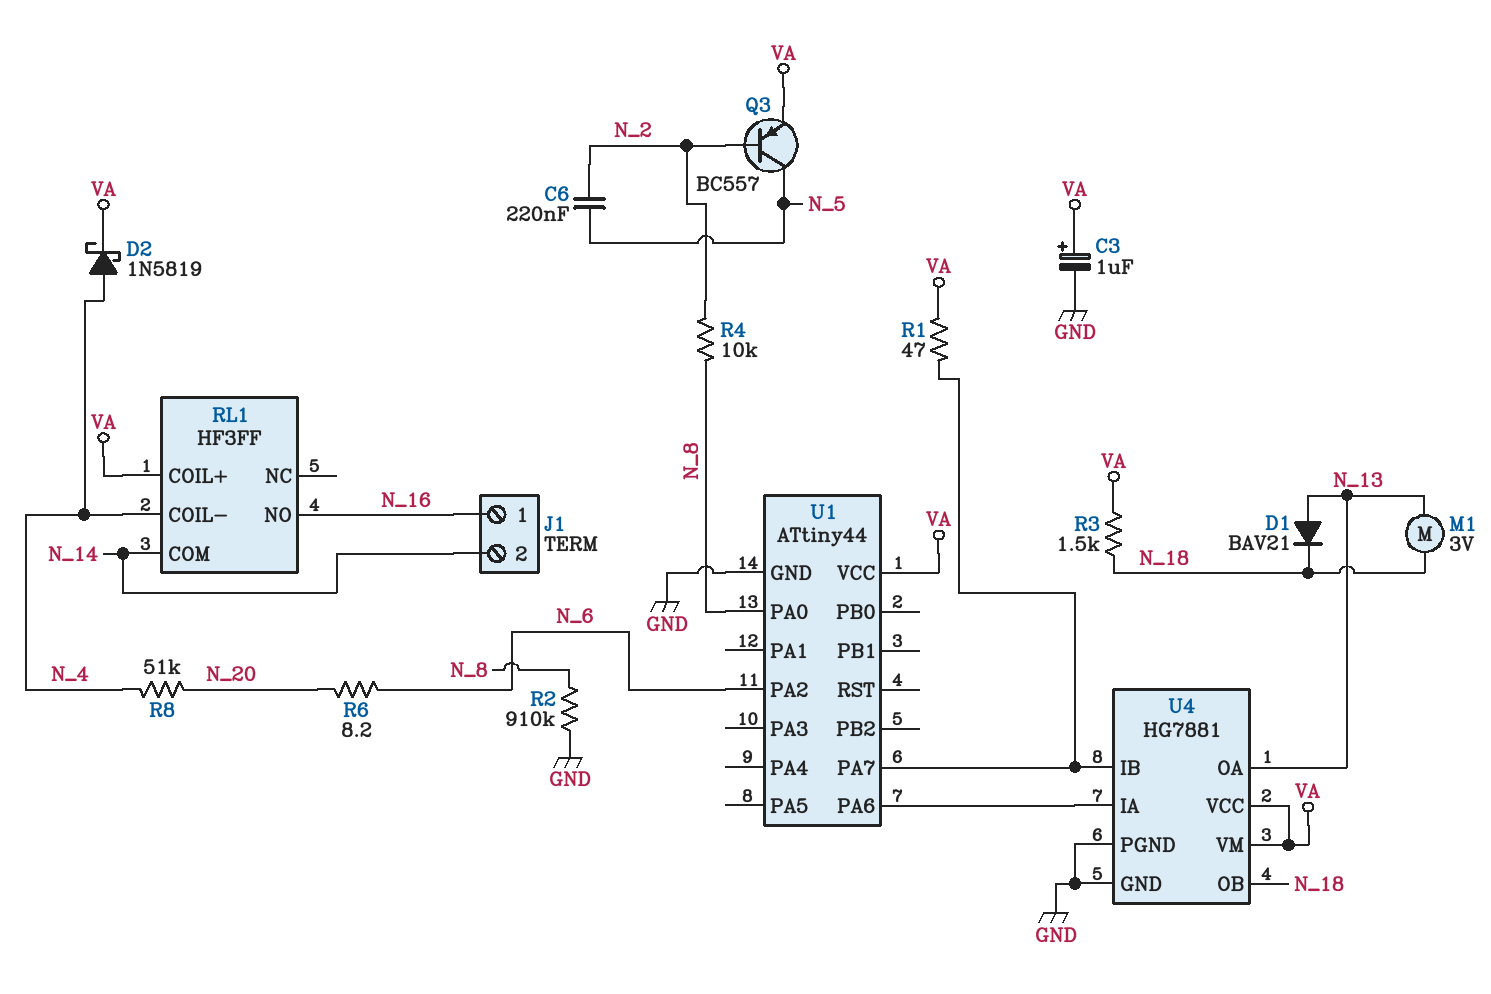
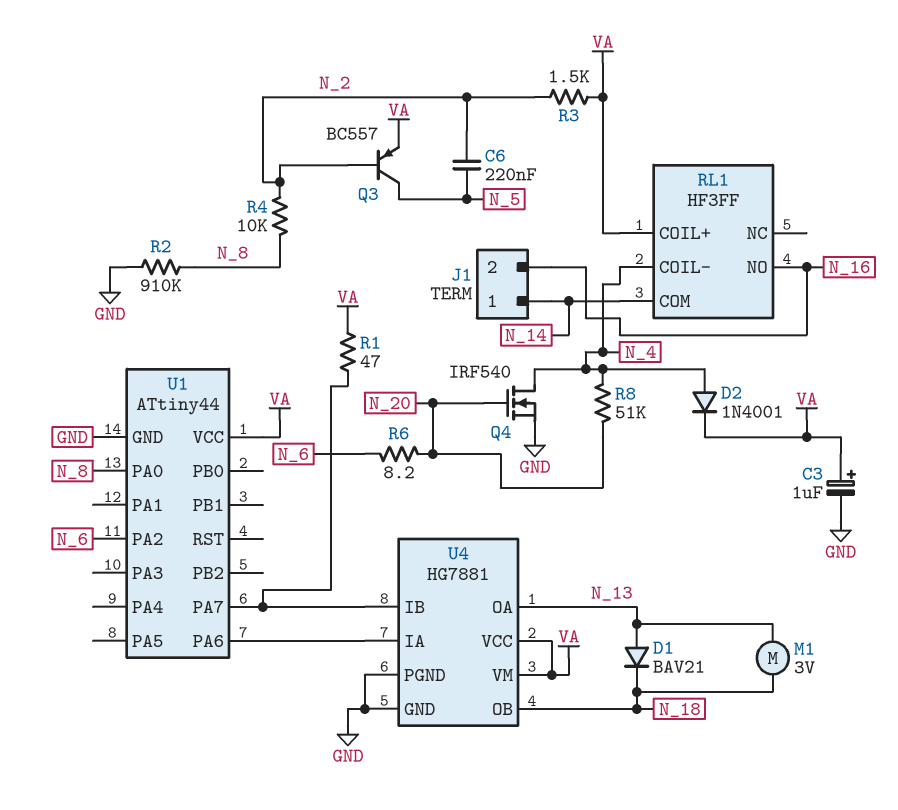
D2: schottky 1N5819 (A N_4, K VA) -> diode 1N4001 (A N_4, K VA)
J1 pin 1: N_16 -> N_14
J1 pin 2: N_14 -> N_16
Q4: none -> NMOS IRF540 (G N_20, D N_4, S GND)
R3: 1.5k (N_18, VA) -> 1.5k (N_2, VA)

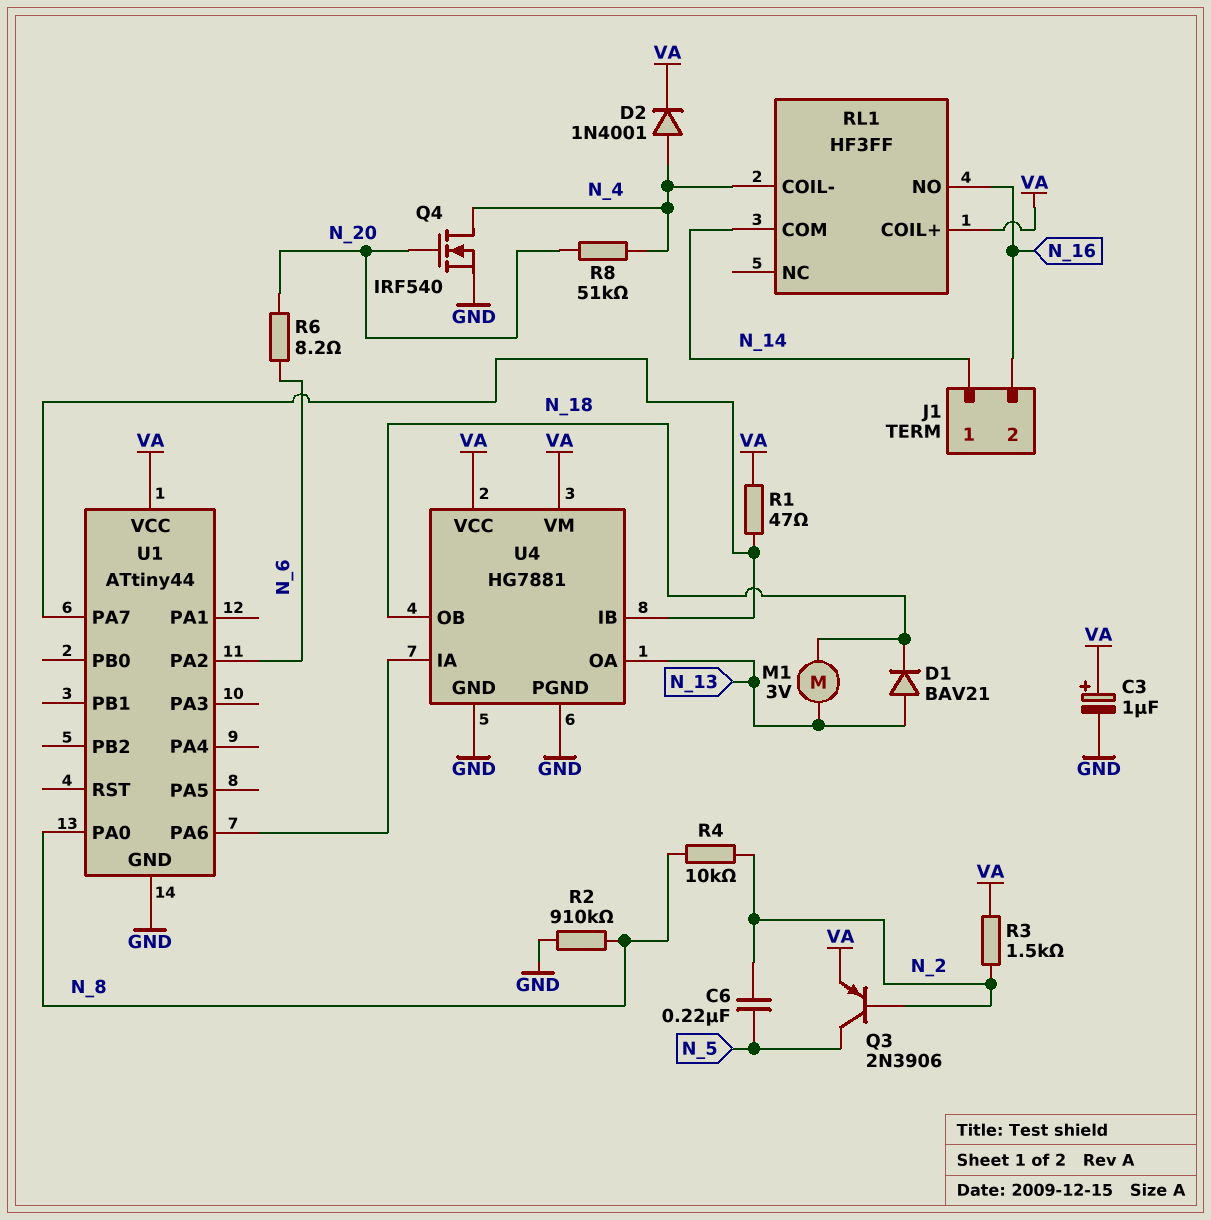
Q3: PNP BC557 (B N_2, C N_5, E VA) -> PNP 2N3906 (B N_2, C N_5, E VA)

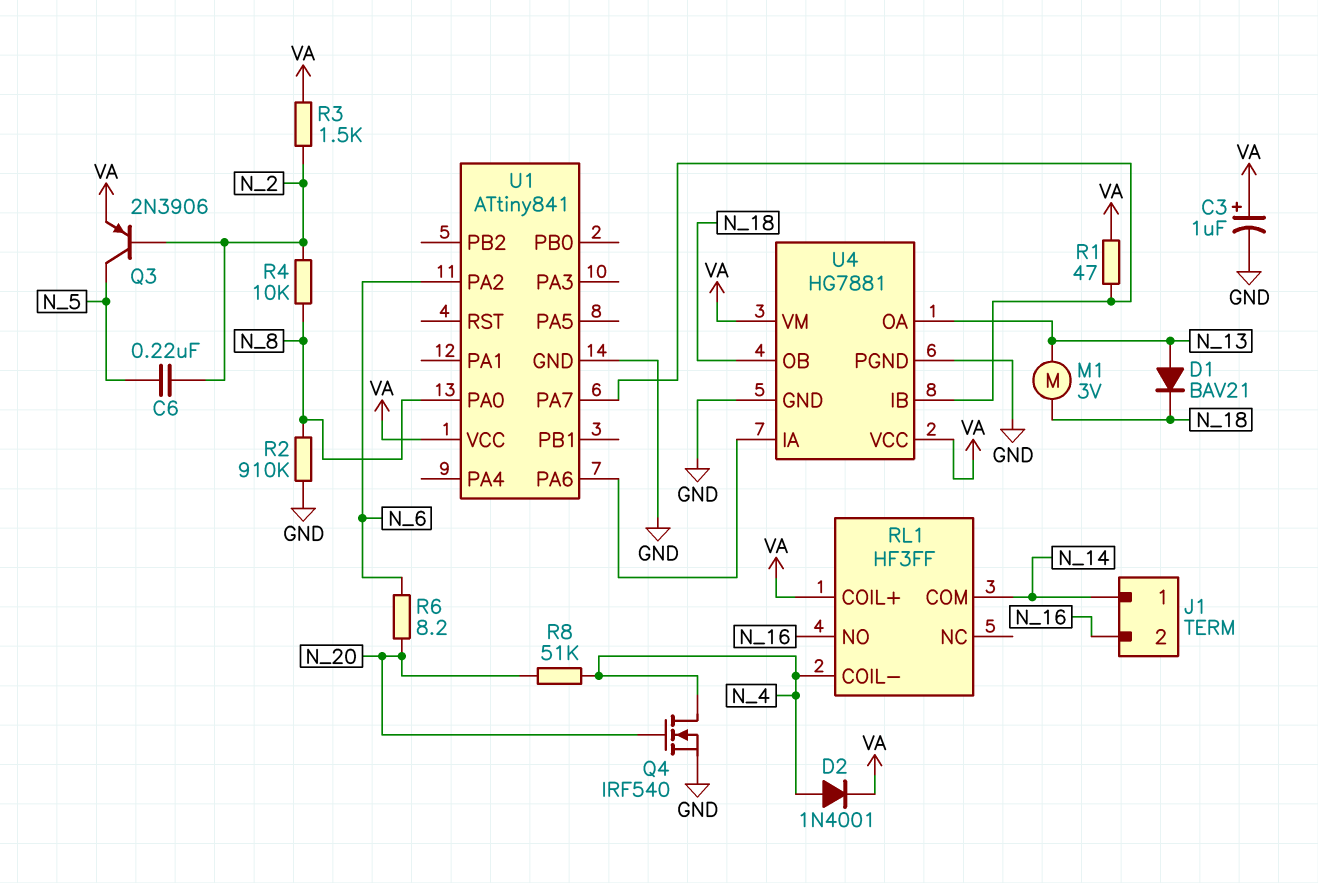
U1: ATtiny44 -> ATtiny841

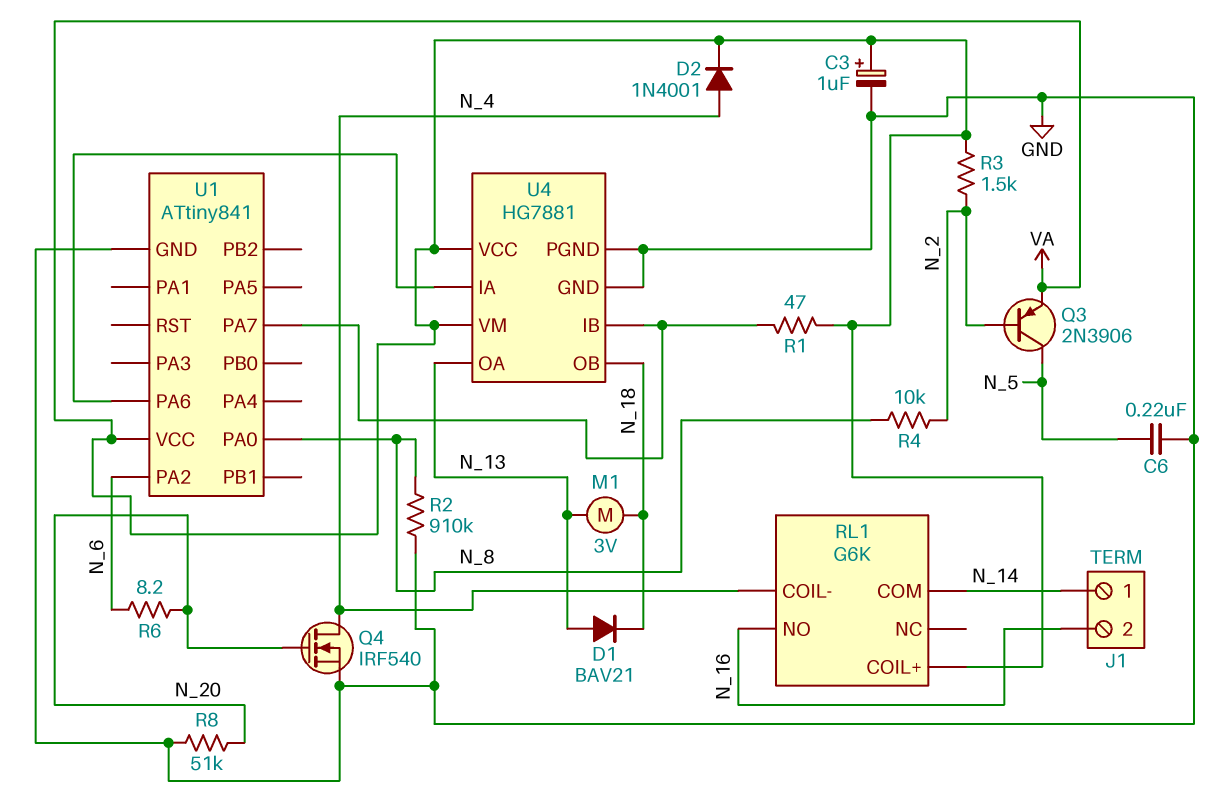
C6: 220nF (N_2, N_5) -> 220nF (GND, N_5)
R8: 51k (N_4, N_20) -> 51k (GND, N_20)
RL1: HF3FF -> G6K

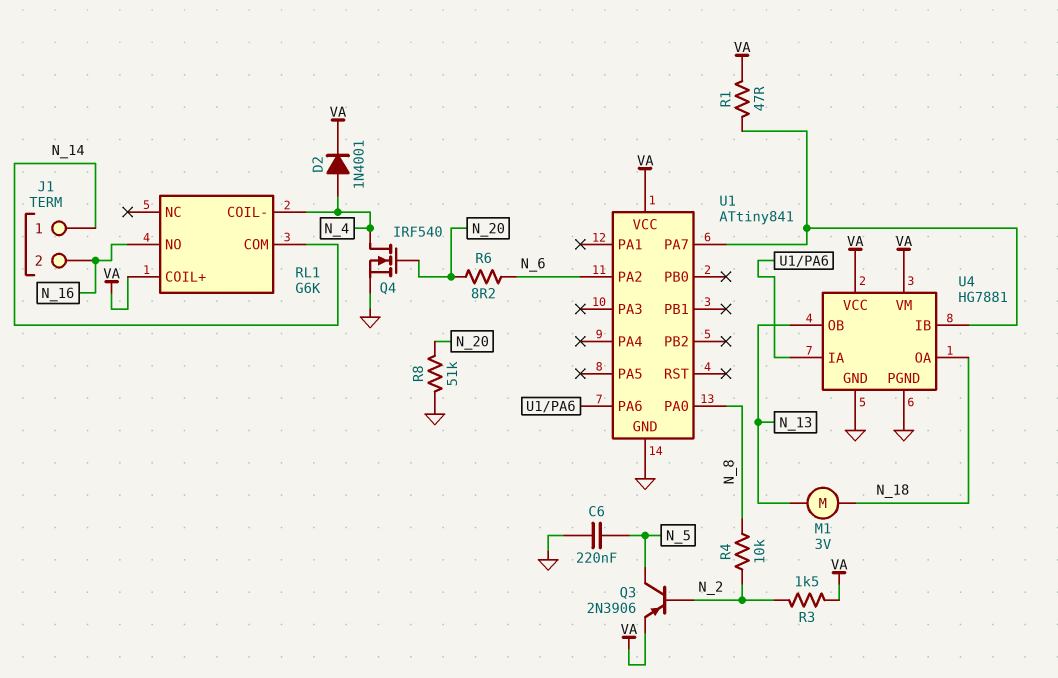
C3: 1uF (plus VA, minus GND) -> none
D1: diode BAV21 (A N_13, K N_18) -> none
R2: 910k (GND, N_8) -> none
U4 pin OA: N_13 -> N_18
U4 pin OB: N_18 -> N_13

